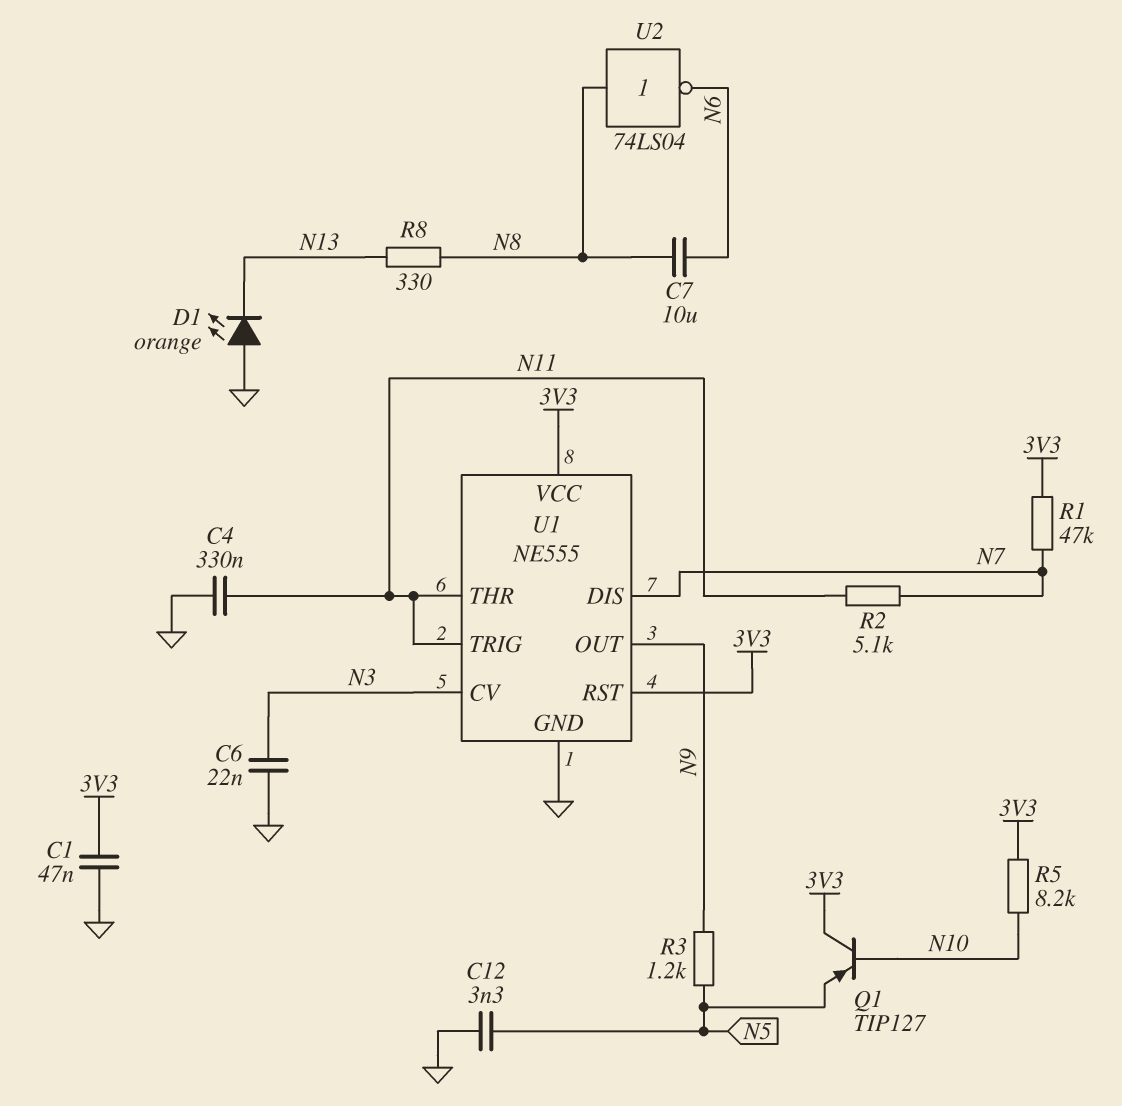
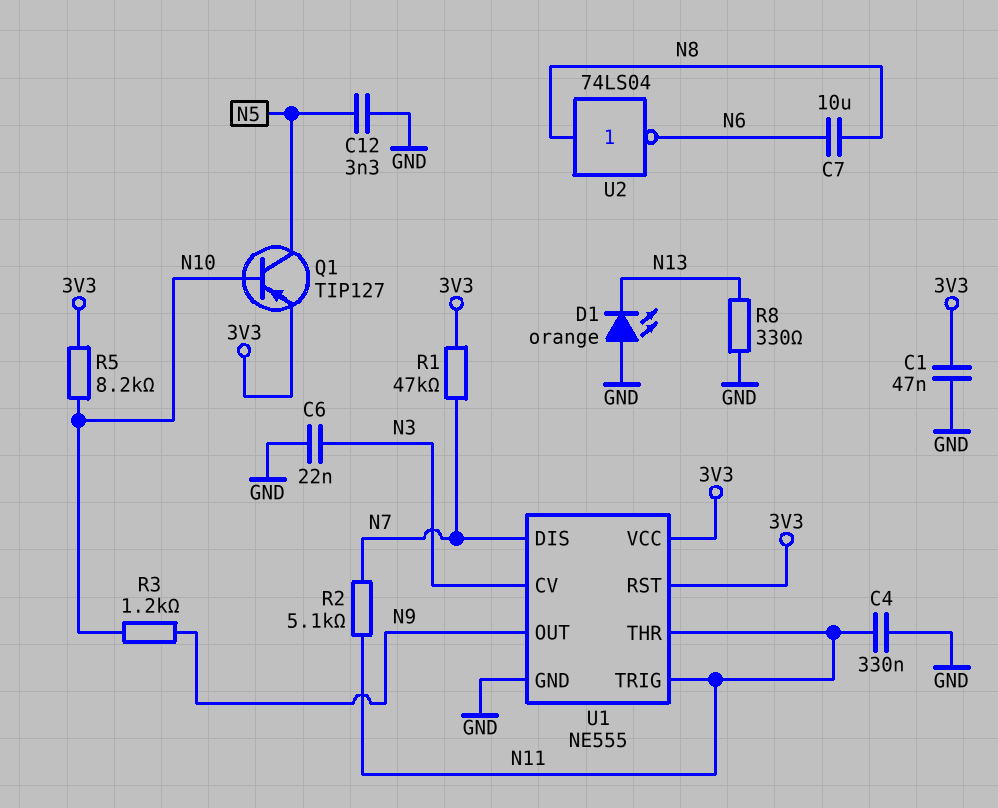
Q1: PNP TIP127 (B N10, C 3V3, E N5) -> PNP TIP127 (B N10, C N5, E 3V3)
R3: 1.2k (N5, N9) -> 1.2k (N9, N10)
R8: 330 (N8, N13) -> 330 (GND, N13)

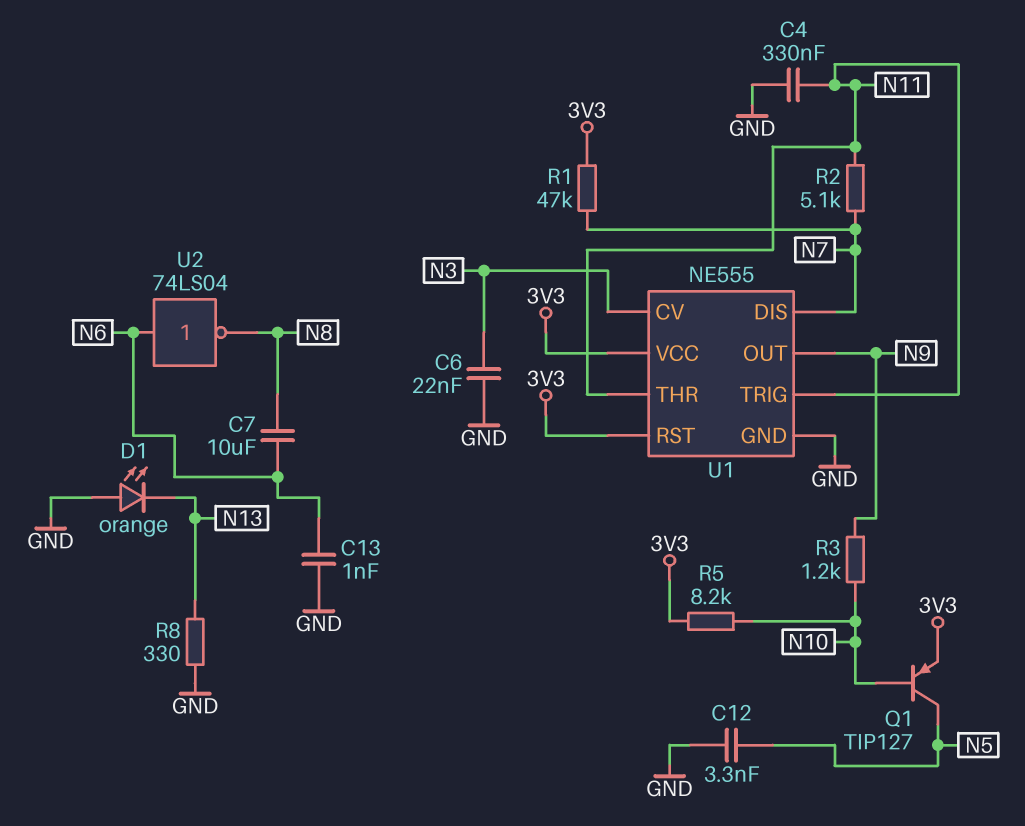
C1: 47nF (3V3, GND) -> none
C13: none -> 1nF (GND, N6)
U2: NOT 74LS04 (in N8, out N6) -> NOT 74LS04 (in N6, out N8)

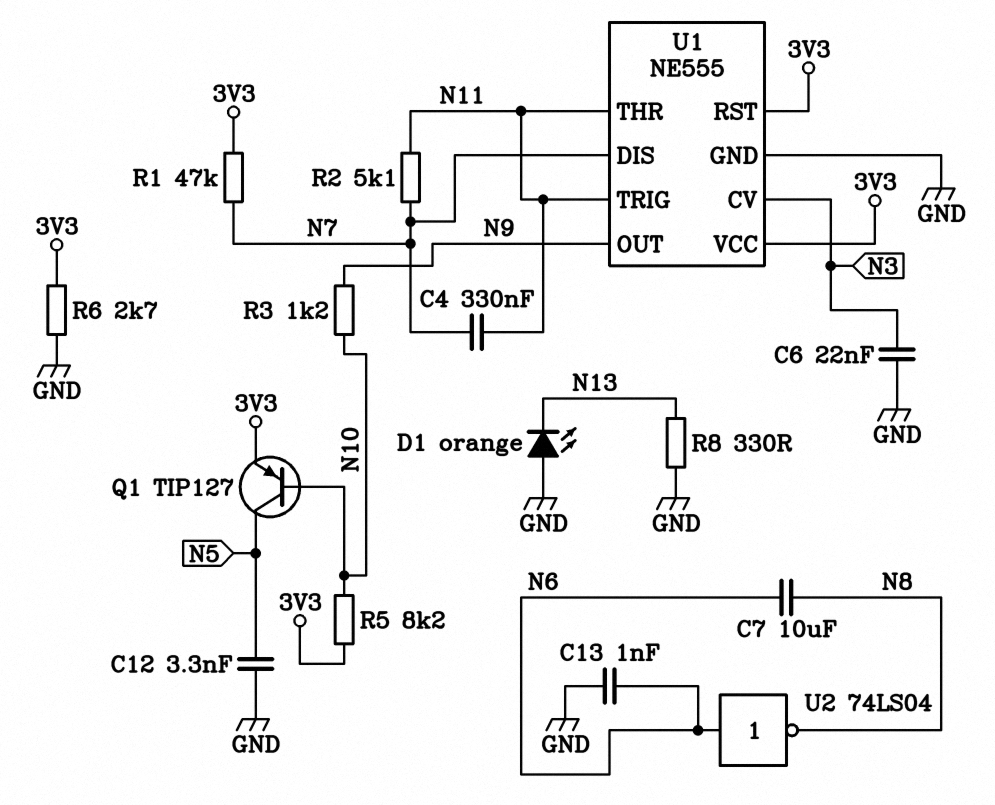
C4: 330nF (GND, N11) -> 330nF (N7, N11)
R6: none -> 2.7k (3V3, GND)

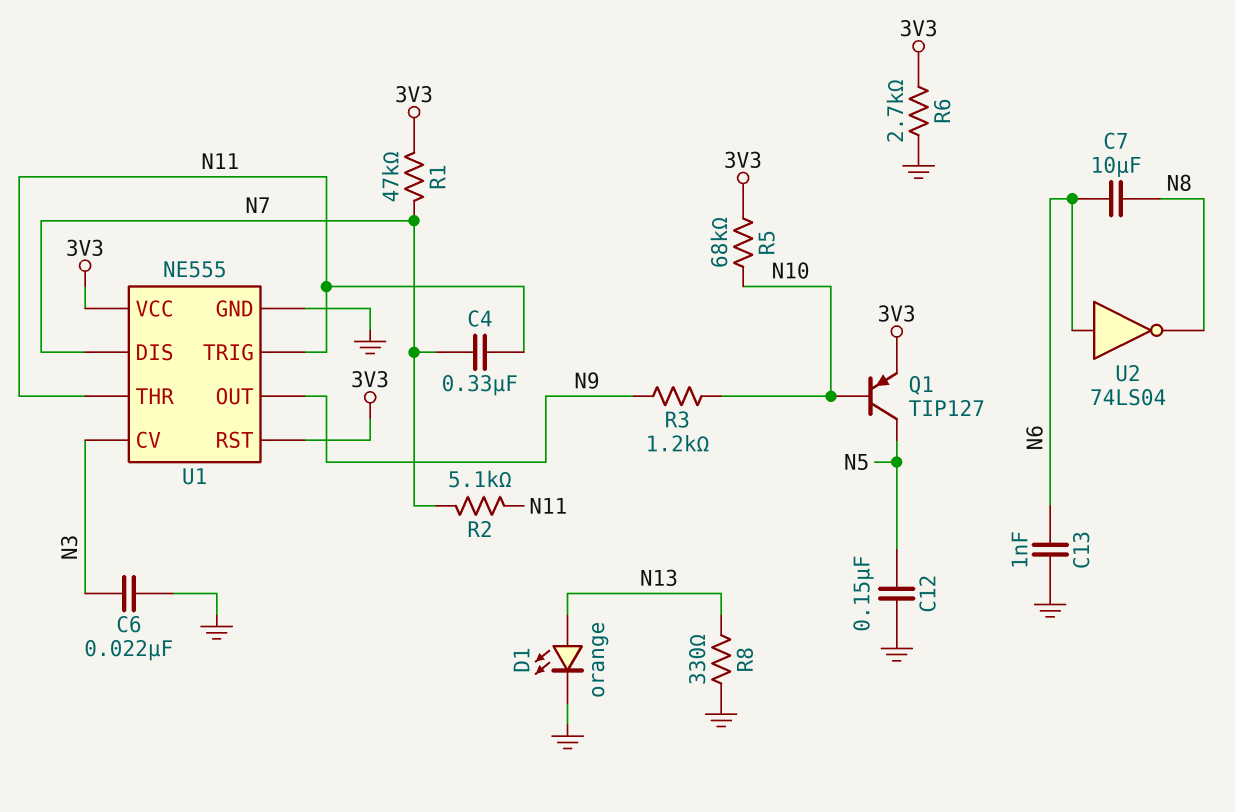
C12: 3.3nF (GND, N5) -> 150nF (GND, N5)
D1: LED orange (A GND, K N13) -> LED orange (A N13, K GND)
R5: 8.2k (3V3, N10) -> 68k (3V3, N10)

